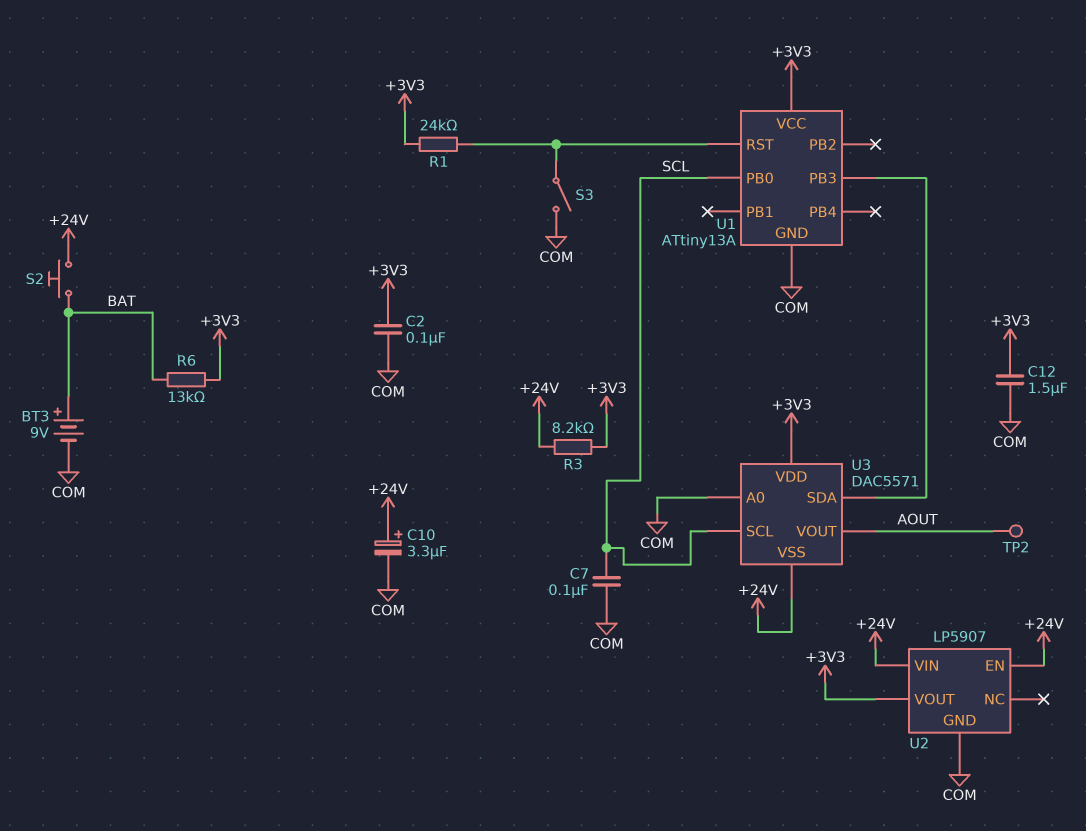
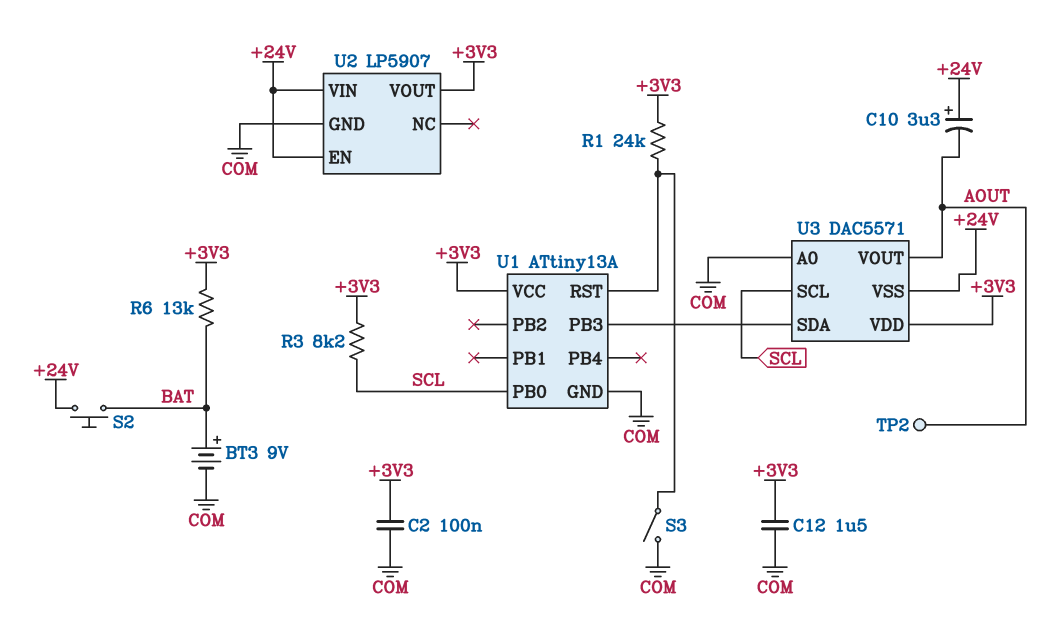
C7: 100nF (COM, SCL) -> none
C10: 3.3uF (plus +24V, minus COM) -> 3.3uF (plus +24V, minus AOUT)
R3: 8.2k (+3V3, +24V) -> 8.2k (+3V3, SCL)

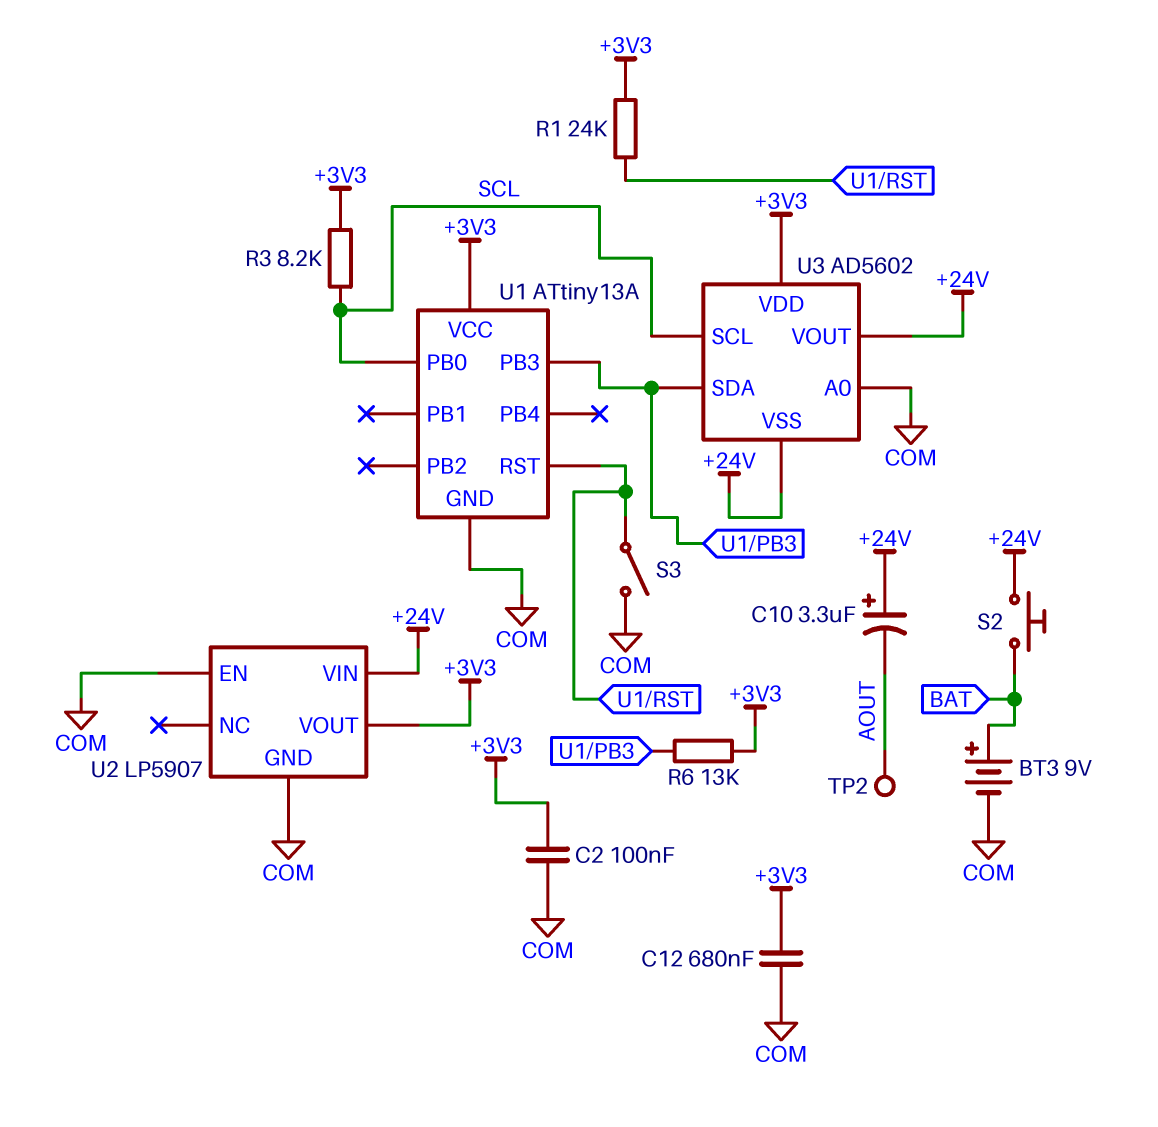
C12: 1.5uF (+3V3, COM) -> 680nF (+3V3, COM)
R6: 13k (+3V3, BAT) -> 13k (+3V3, U1/PB3)
U2 pin EN: +24V -> COM
U3: DAC5571 -> AD5602
U3 pin VOUT: AOUT -> +24V

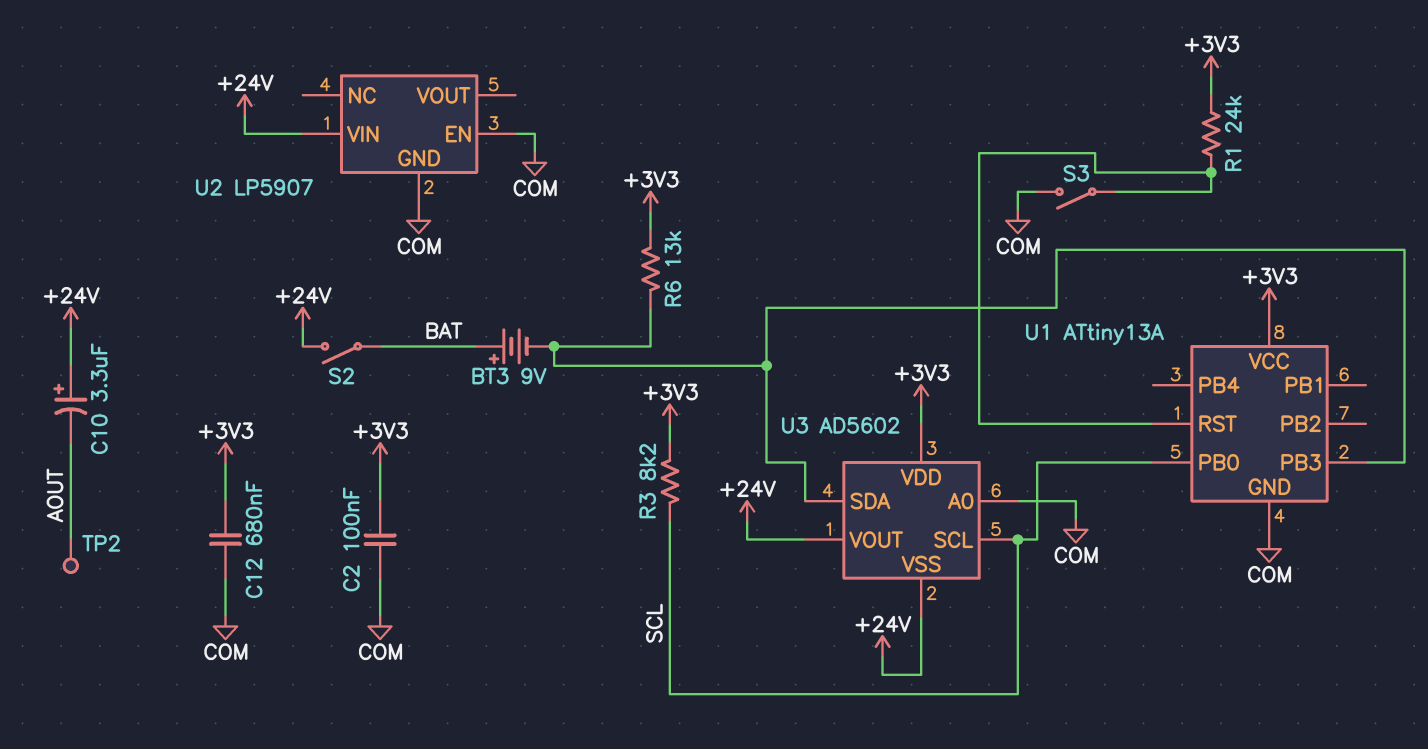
BT3: 9V (plus BAT, minus COM) -> 9V (plus BAT, minus U1/PB3)
S2: button (+24V, BAT) -> switch (+24V, BAT)
U2 pin VOUT: +3V3 -> none

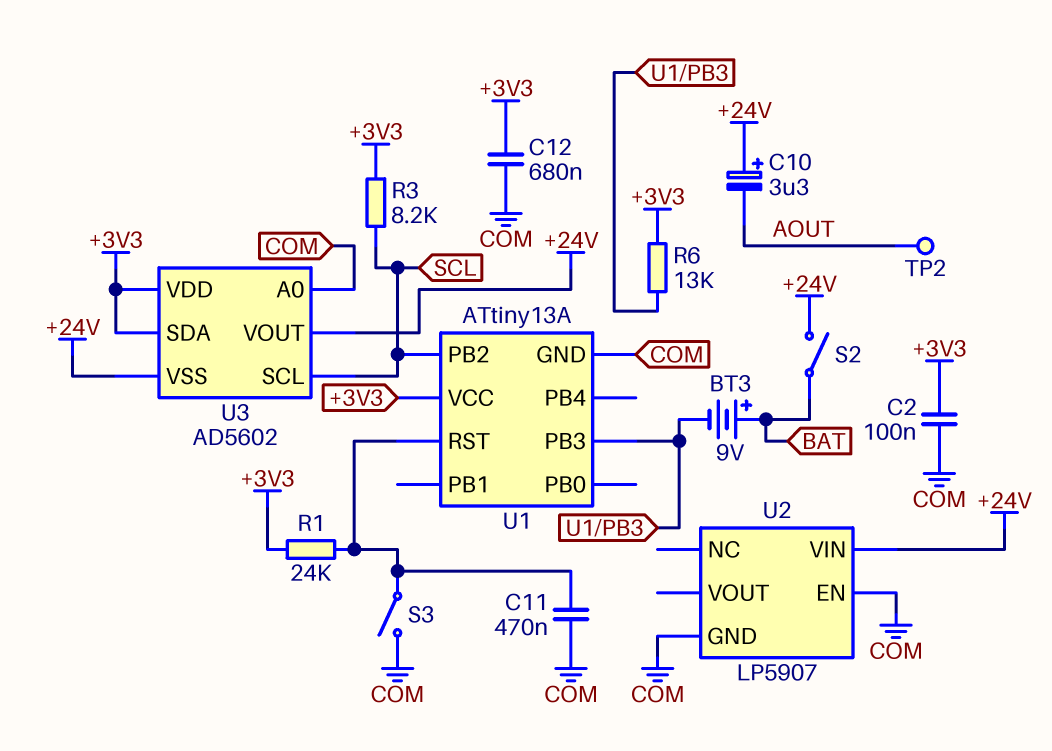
C11: none -> 470nF (COM, U1/RST)
U1 pin PB0: SCL -> none
U1 pin PB2: none -> SCL
U3 pin SDA: U1/PB3 -> +3V3

